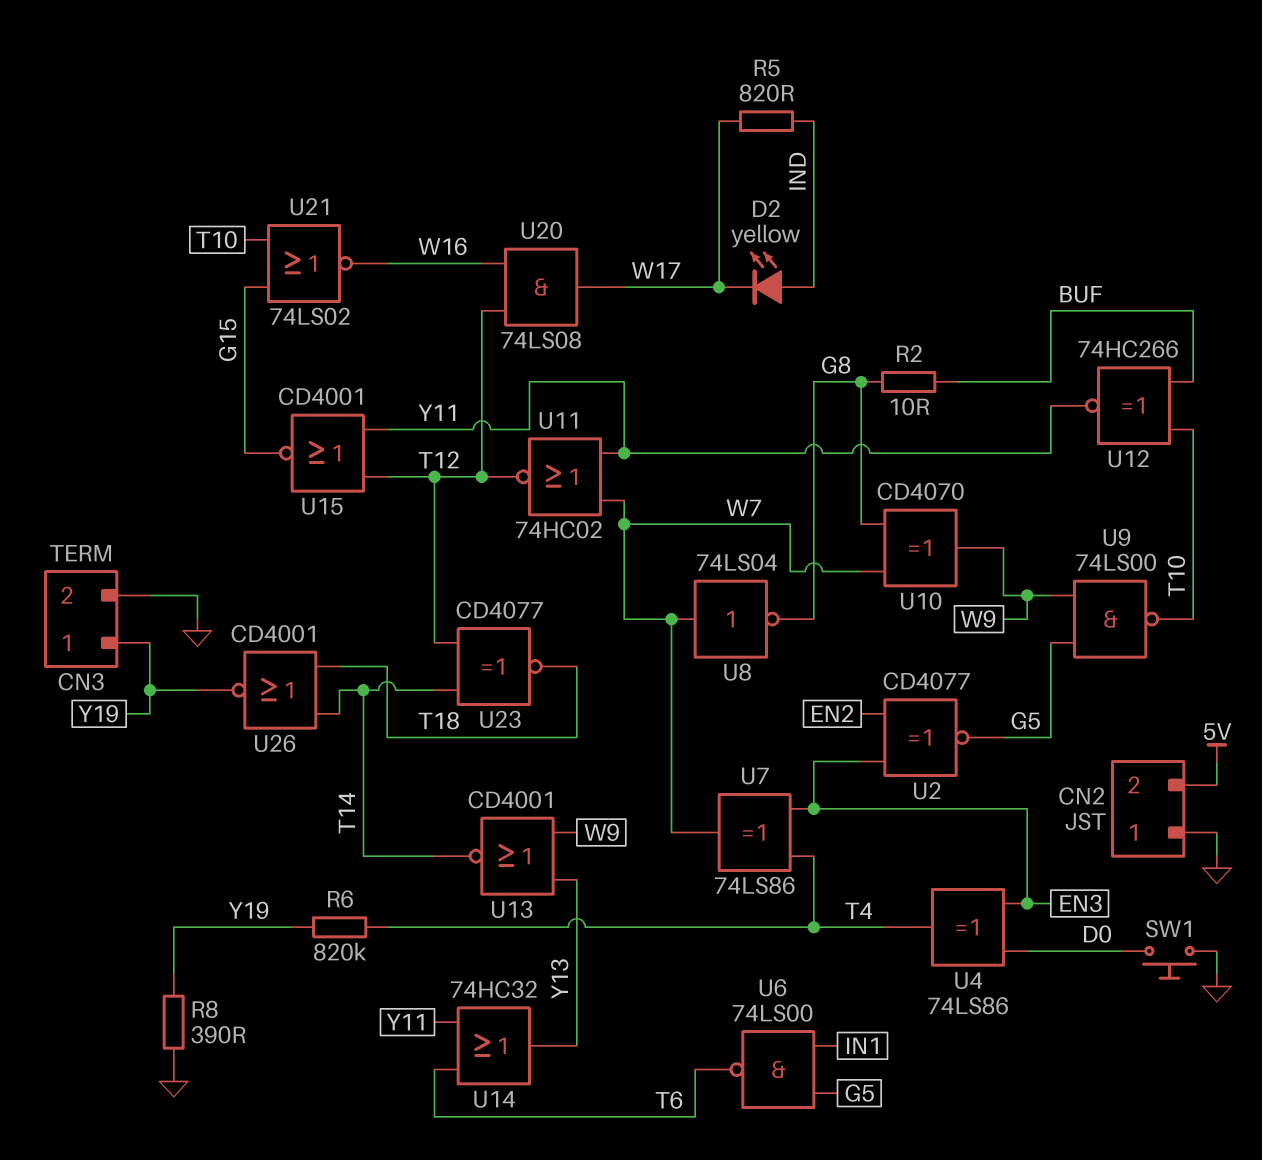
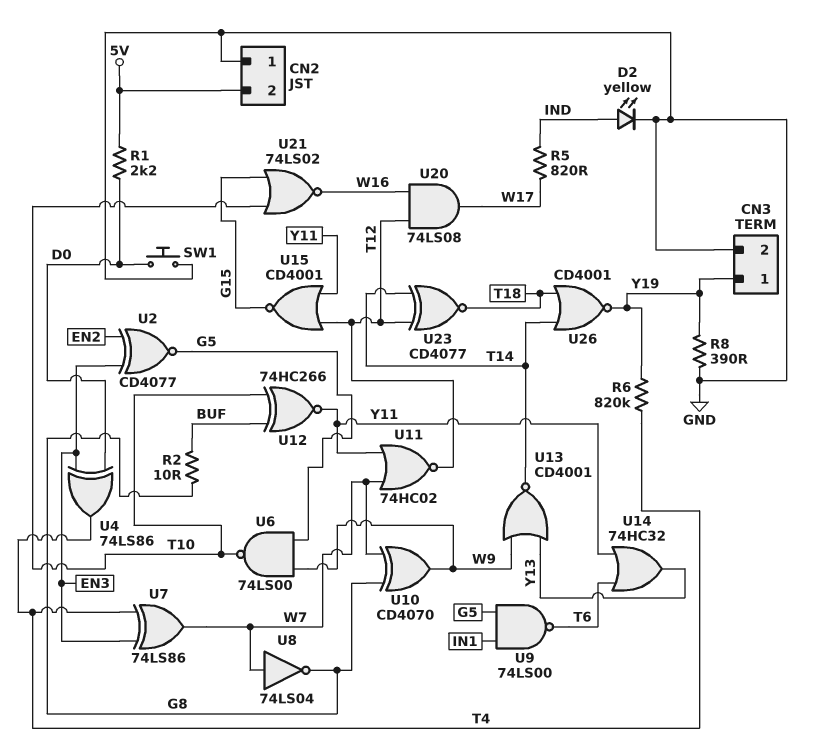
D2: LED yellow (A IND, K W17) -> LED yellow (A IND, K GND)
R1: none -> 2.2k (5V, D0)
U6: NAND 74LS00 (in G5, in IN1, out T6) -> NAND 74LS00 (in G5, in W9, out T10)
U9: NAND 74LS00 (in G5, in W9, out T10) -> NAND 74LS00 (in G5, in IN1, out T6)

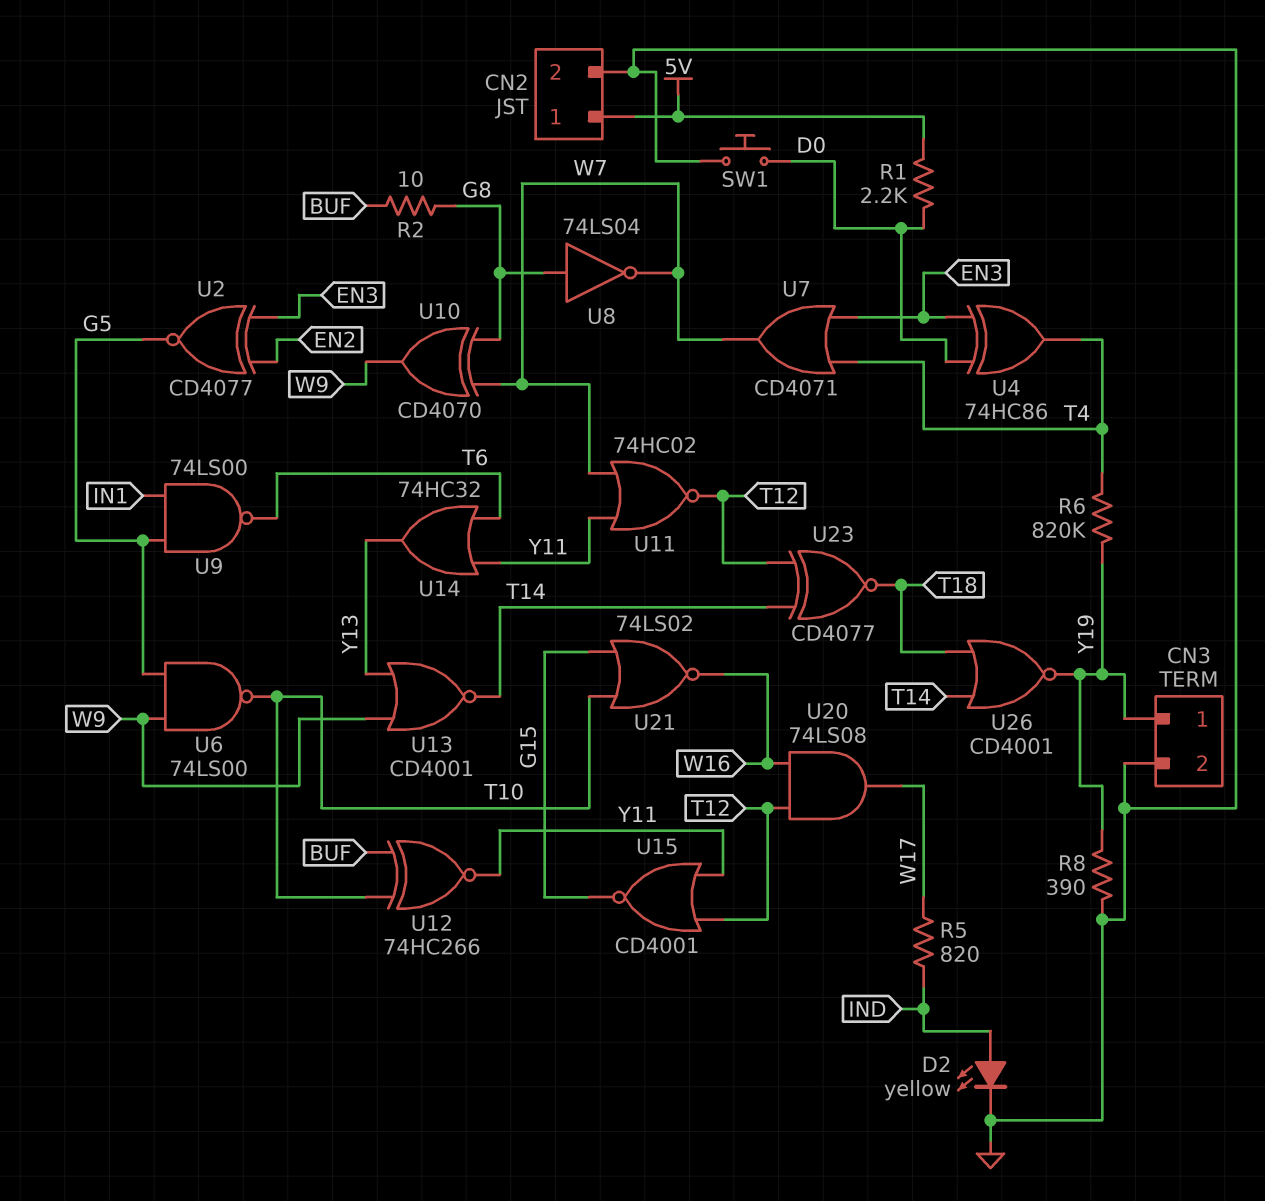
CN2 pin 1: GND -> 5V
CN2 pin 2: 5V -> GND
U4: XOR 74LS86 (in D0, in EN3, out T4) -> XOR 74HC86 (in D0, in EN3, out T4)
U7: XOR 74LS86 (in EN3, in T4, out W7) -> OR CD4071 (in EN3, in T4, out W7)
U8: NOT 74LS04 (in W7, out G8) -> NOT 74LS04 (in G8, out W7)

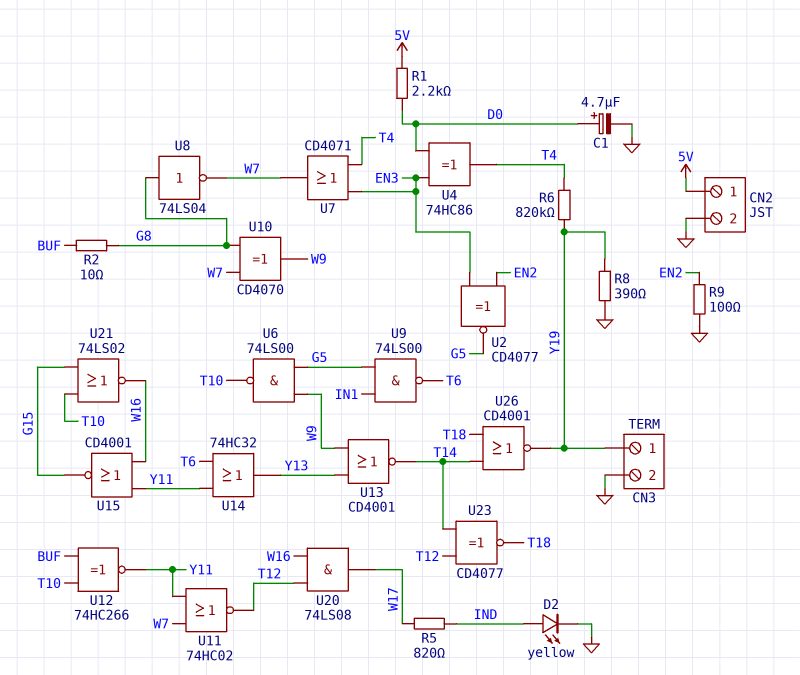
C1: none -> 4.7uF (plus D0, minus GND)
R9: none -> 100 (EN2, GND)
SW1: button (D0, GND) -> none
U15: NOR CD4001 (in T12, in Y11, out G15) -> NOR CD4001 (in W16, in Y11, out G15)

